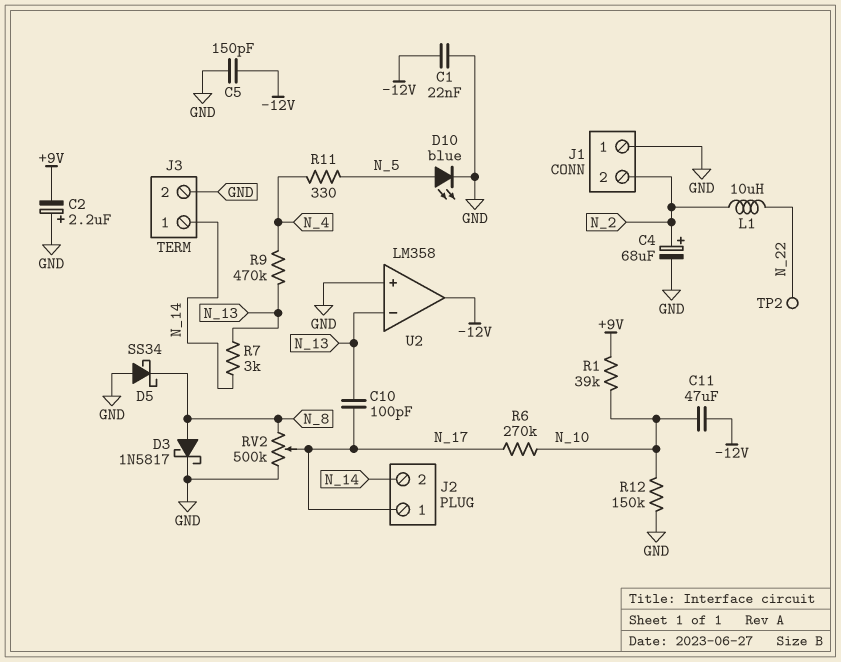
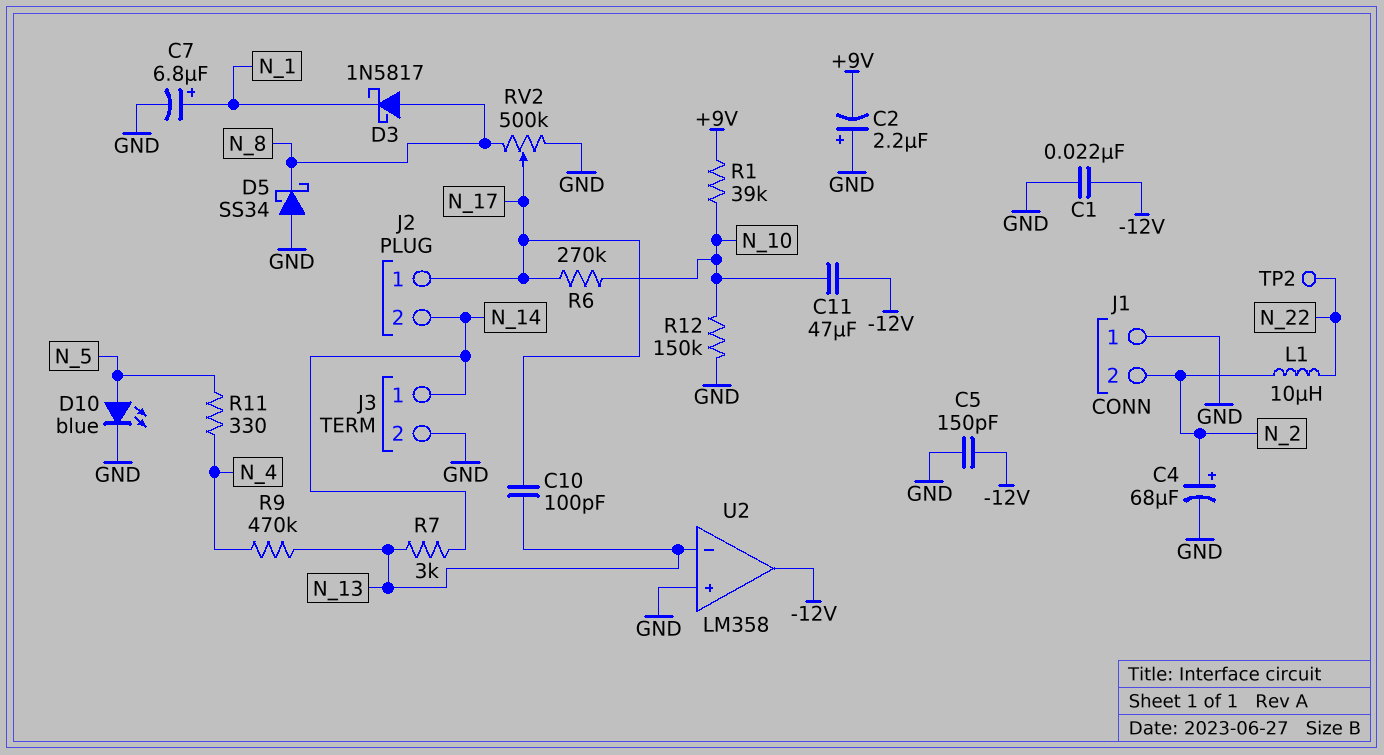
C7: none -> 6.8uF (plus N_1, minus GND)
D3: schottky 1N5817 (A N_8, K GND) -> schottky 1N5817 (A N_8, K N_1)

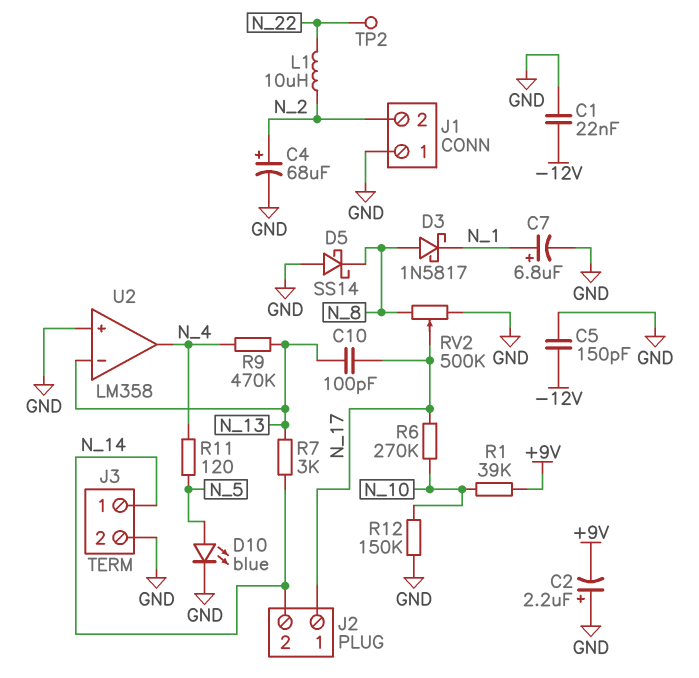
C11: 47uF (-12V, N_10) -> none
D5: schottky SS34 (A GND, K N_8) -> schottky SS14 (A GND, K N_8)
R11: 330 (N_4, N_5) -> 120 (N_4, N_5)
U2 pin out: -12V -> N_4

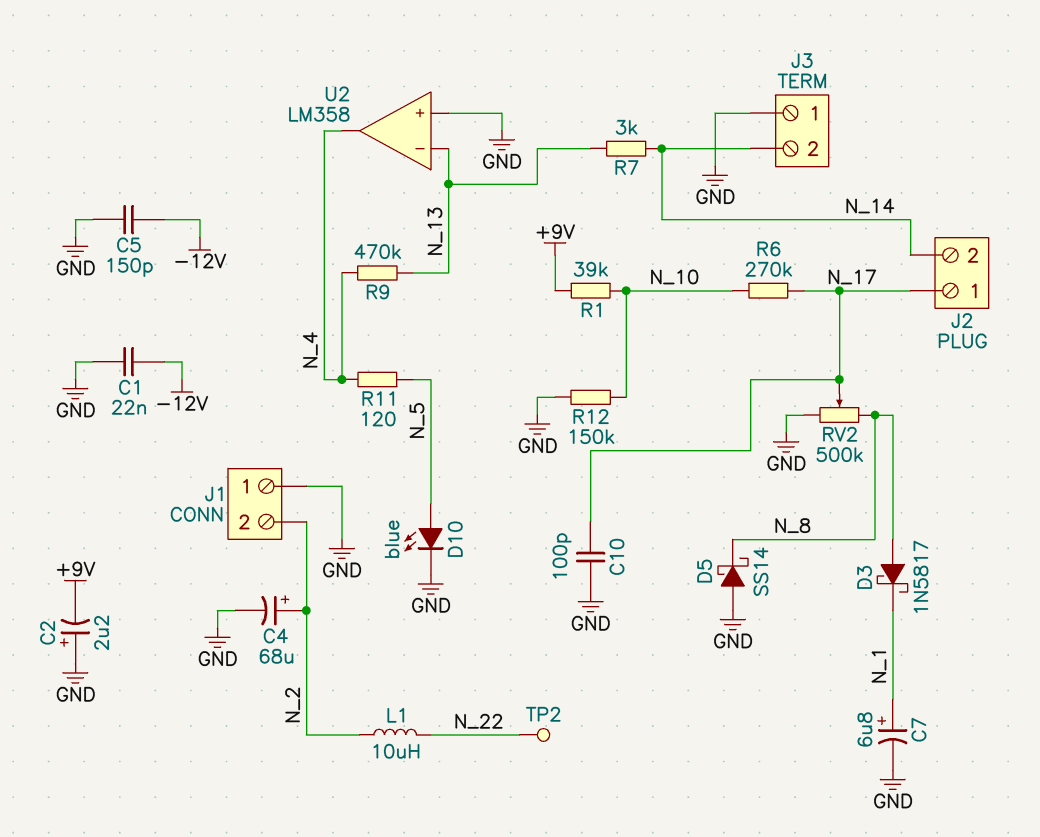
C10: 100pF (N_13, N_17) -> 100pF (GND, N_17)
J3 pin 1: N_14 -> GND
J3 pin 2: GND -> N_14

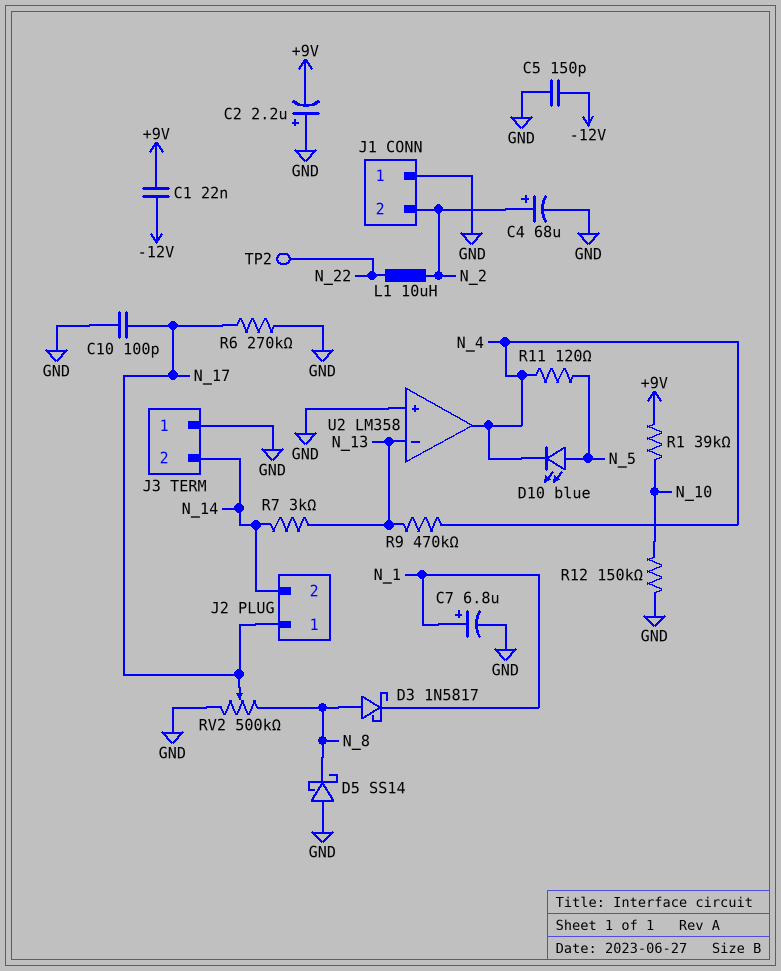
C1: 22nF (-12V, GND) -> 22nF (+9V, -12V)
D10: LED blue (A N_5, K GND) -> LED blue (A N_5, K N_4)
R6: 270k (N_10, N_17) -> 270k (GND, N_17)

